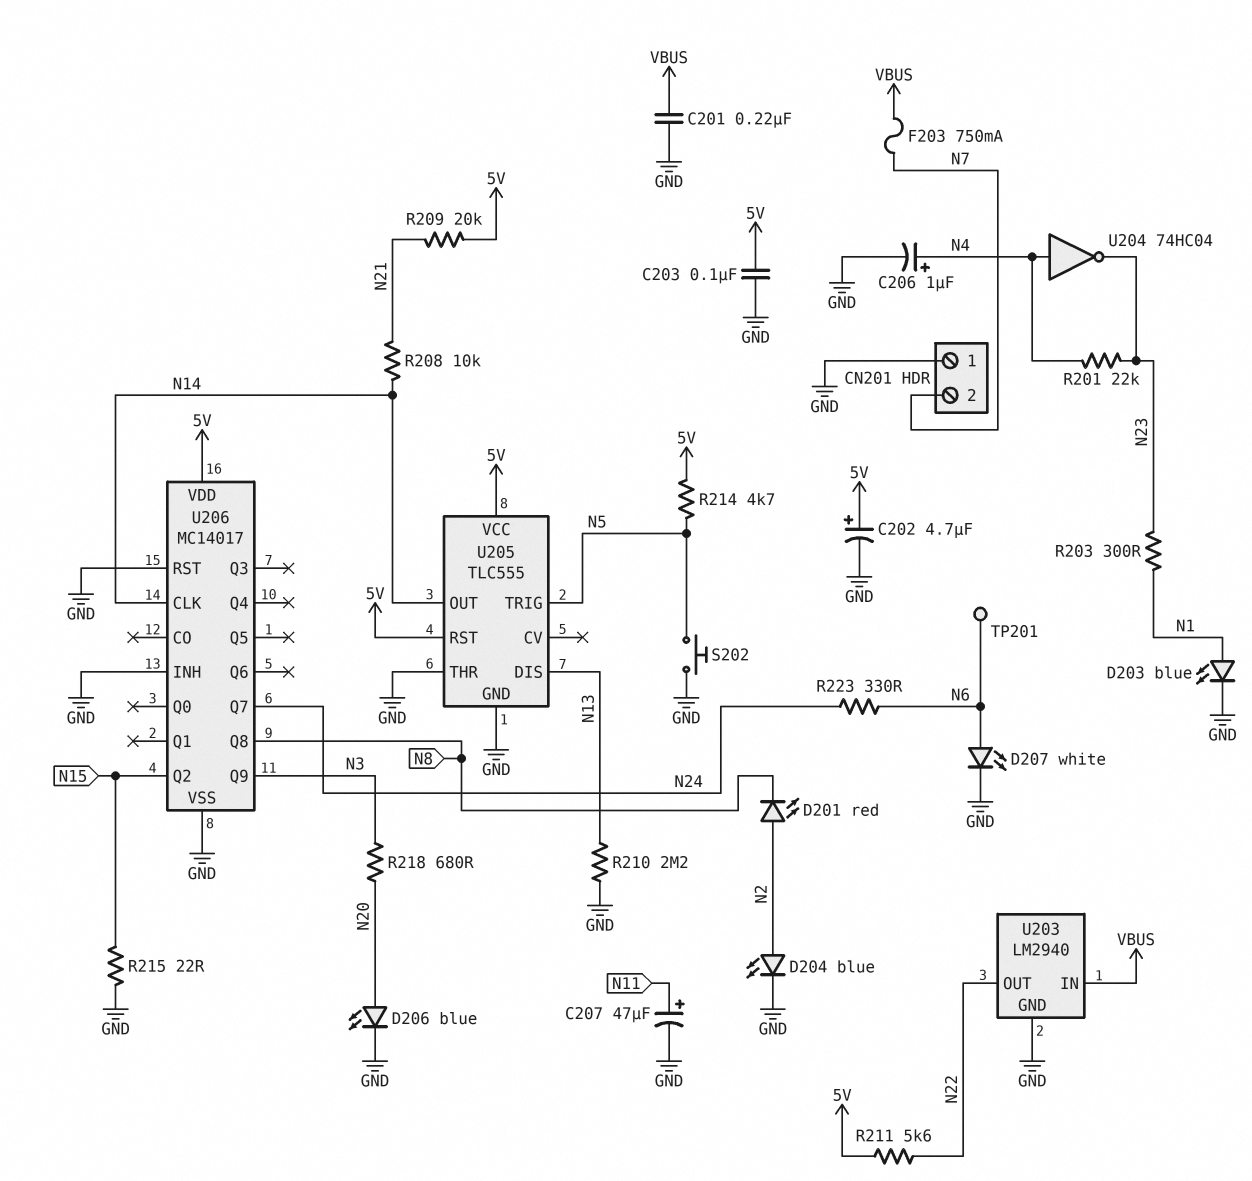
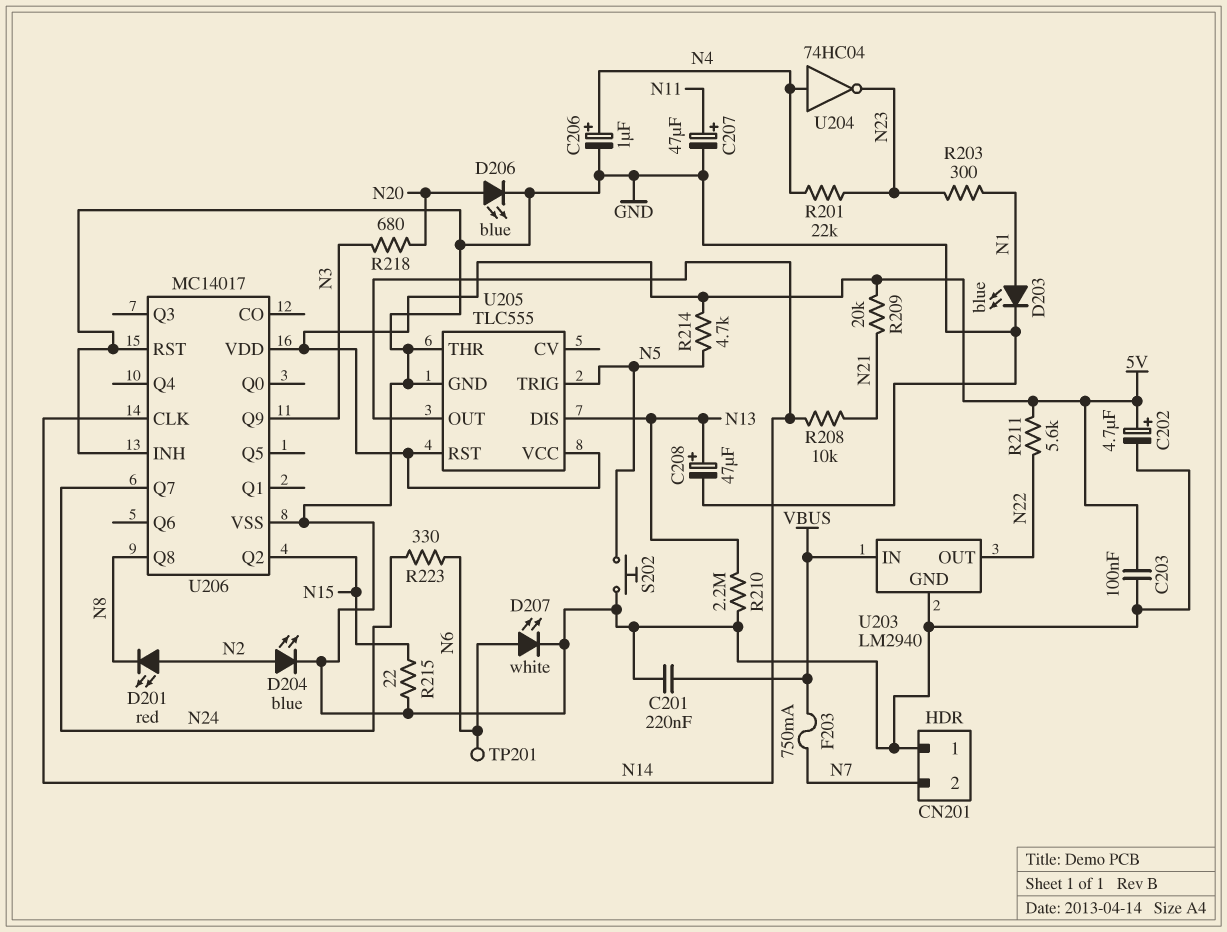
C208: none -> 47uF (plus N13, minus GND)

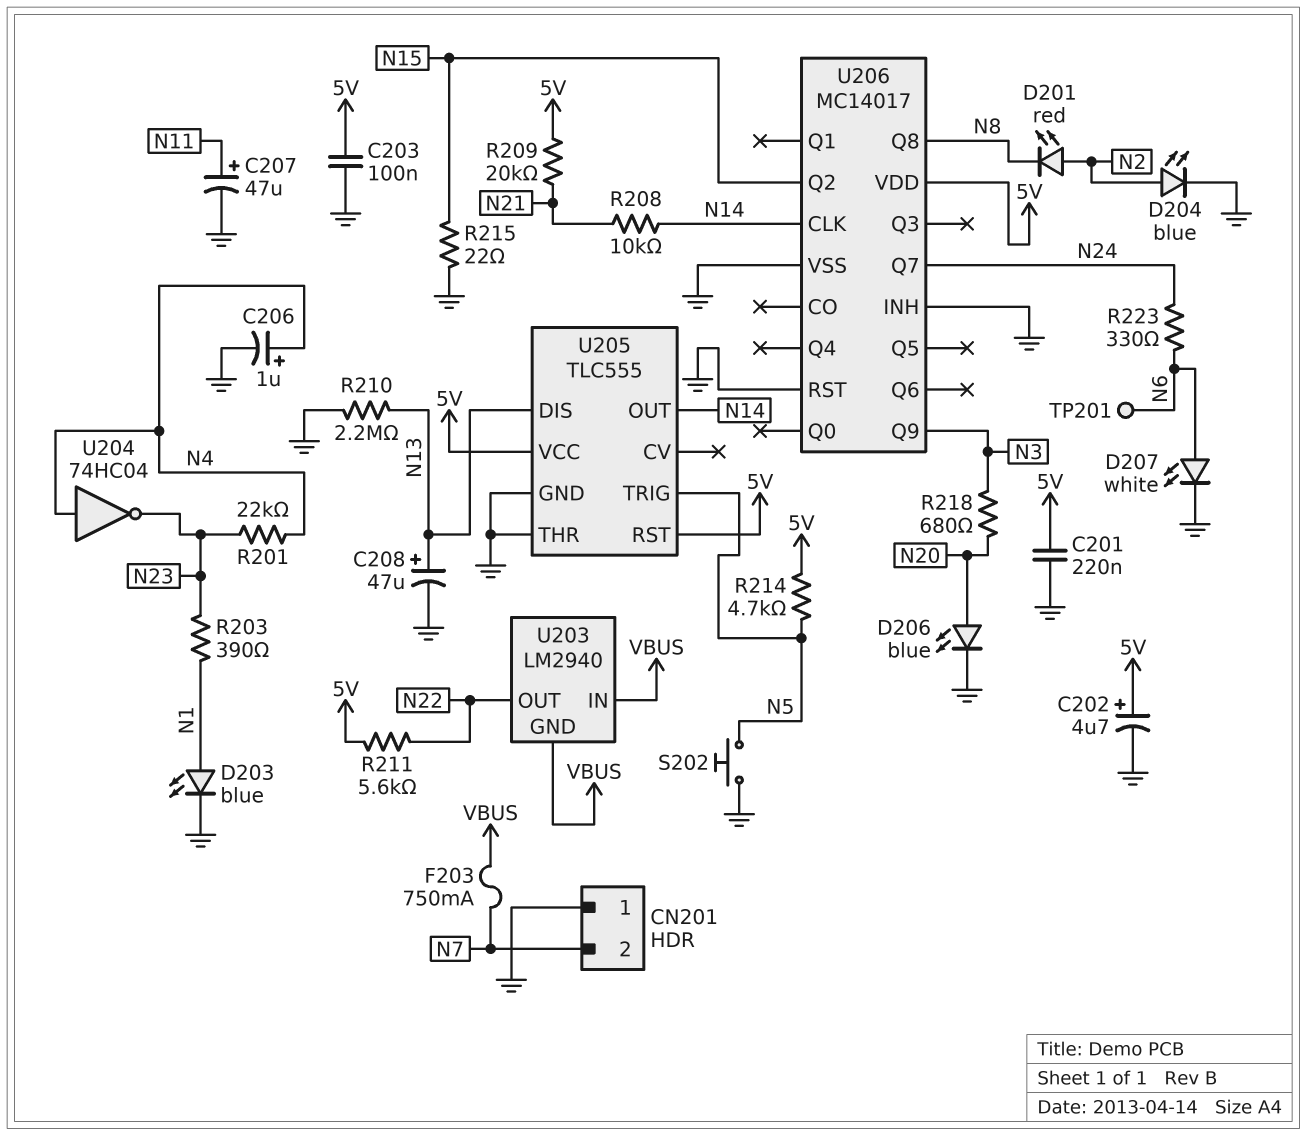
C201: 220nF (GND, VBUS) -> 220nF (5V, GND)
R203: 300 (N1, N23) -> 390 (N1, N23)
U203 pin GND: GND -> VBUS

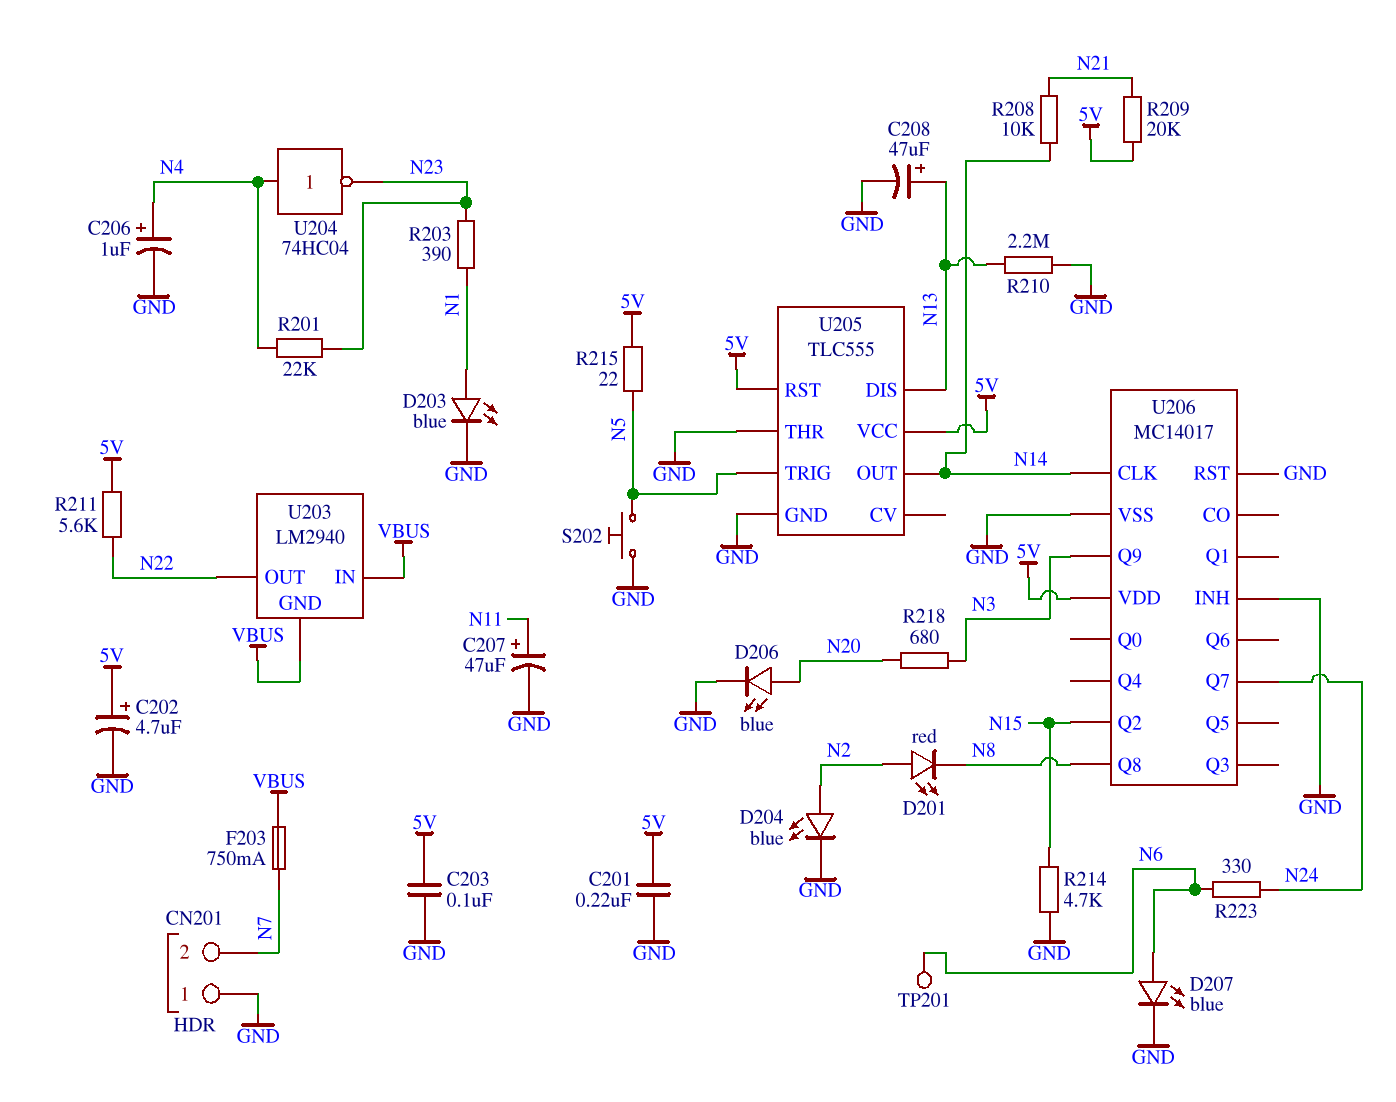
D207: LED white (A N6, K GND) -> LED blue (A N6, K GND)
R214: 4.7k (5V, N5) -> 4.7k (GND, N15)
R215: 22 (GND, N15) -> 22 (5V, N5)

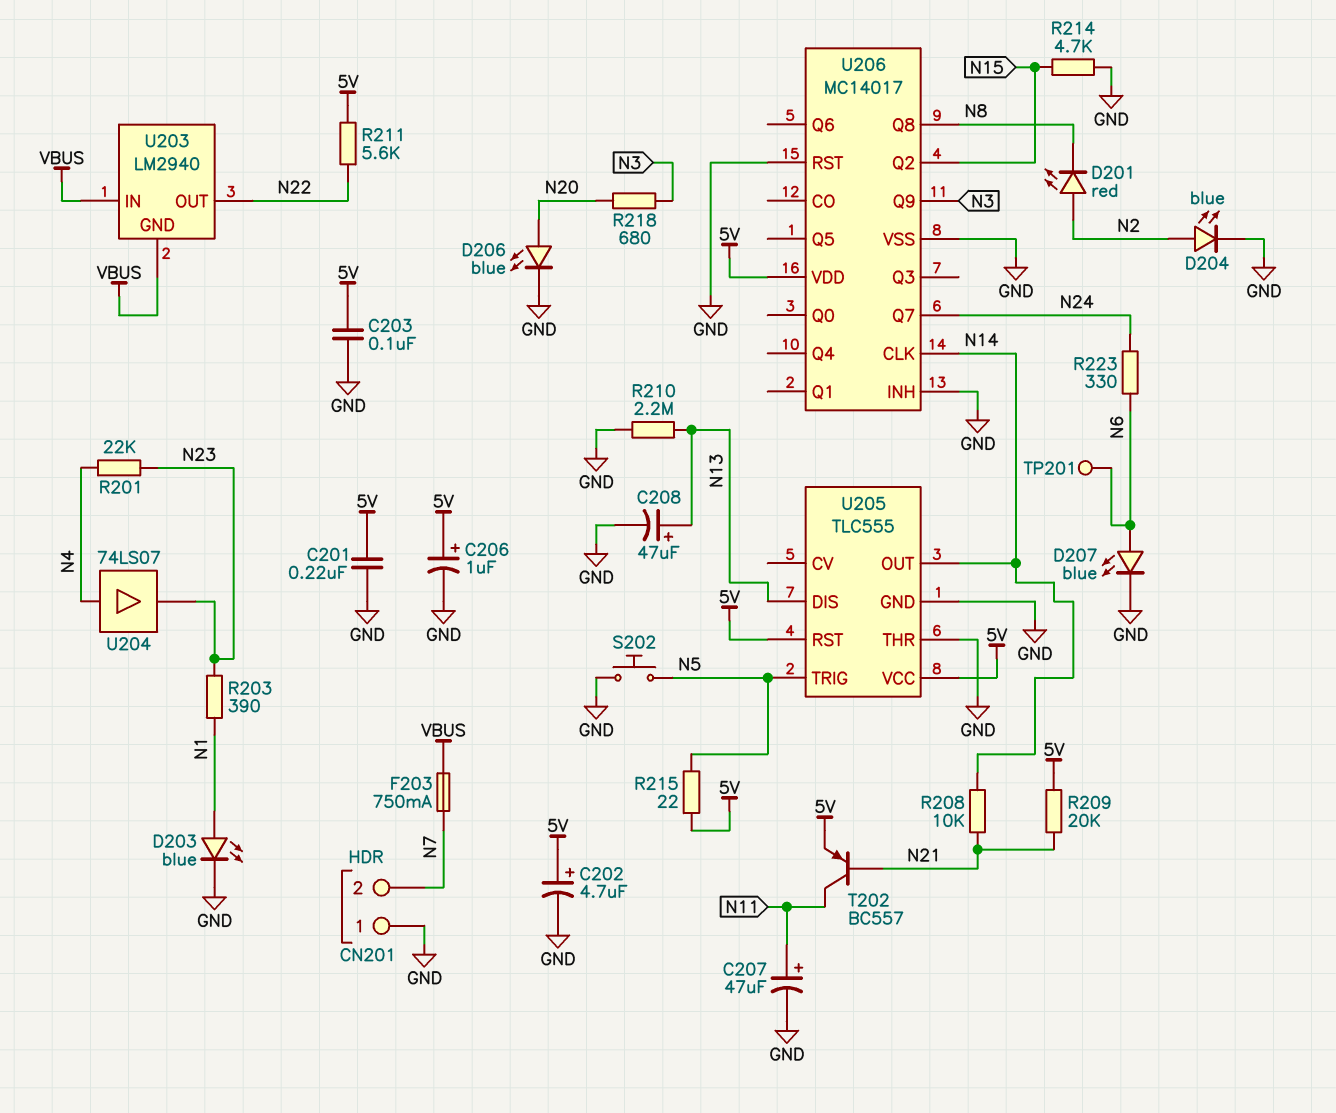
C206: 1uF (plus N4, minus GND) -> 1uF (plus 5V, minus GND)
T202: none -> PNP BC557 (B N21, C N11, E 5V)
U204: NOT 74HC04 (in N4, out N23) -> buffer 74LS07 (in N4, out N23)

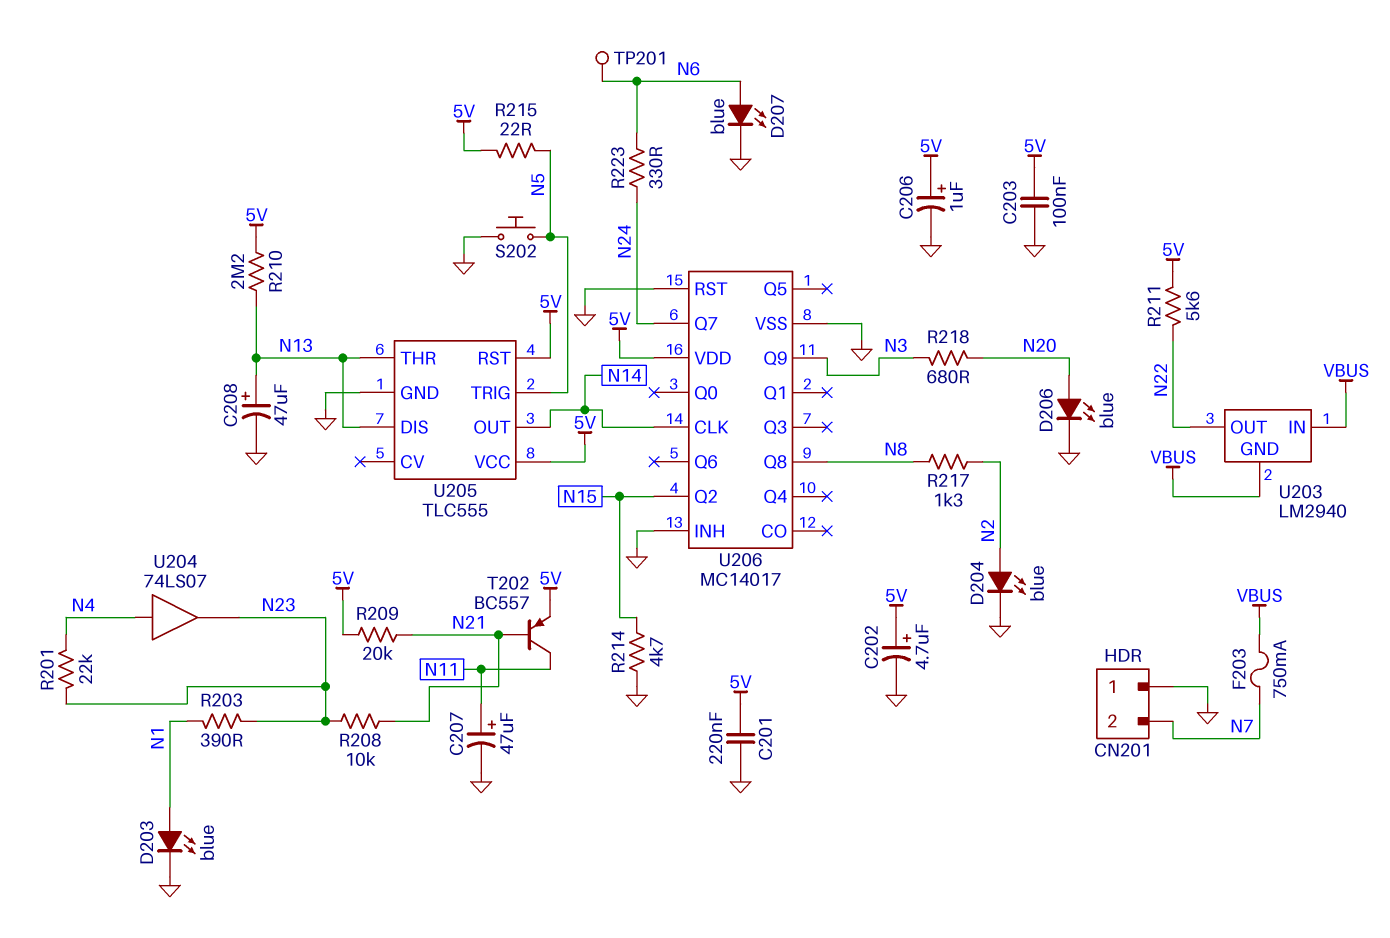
D201: LED red (A N2, K N8) -> none
R208: 10k (N14, N21) -> 10k (N21, N23)
R210: 2.2M (GND, N13) -> 2.2M (5V, N13)
R217: none -> 1.3k (N2, N8)
U205 pin THR: GND -> N13

